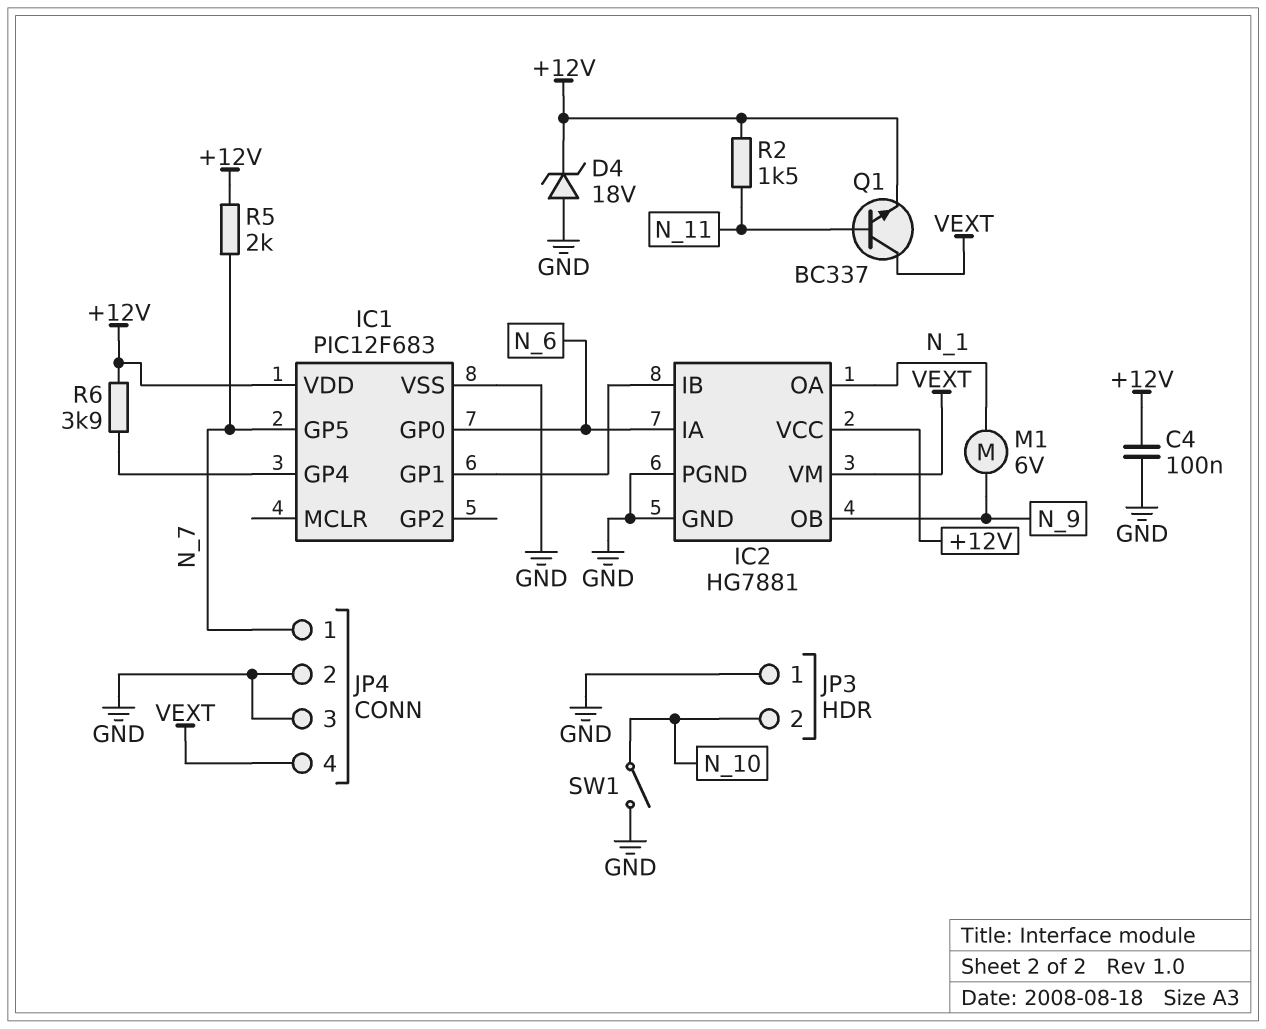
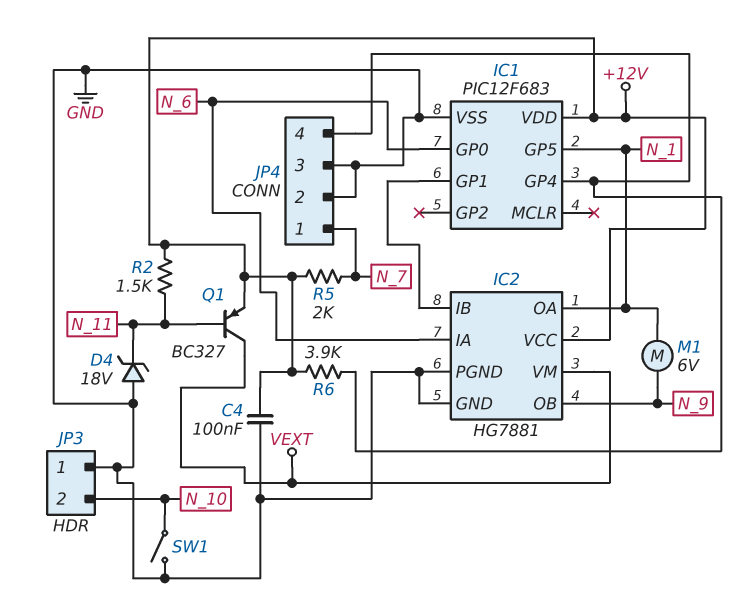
D4: zener 18V (A GND, K +12V) -> zener 18V (A GND, K N_11)
IC1 pin GP5: N_7 -> N_1
JP4 pin 4: VEXT -> IC1/GP4
Q1: NPN BC337 (B N_11, C VEXT, E +12V) -> PNP BC327 (B N_11, C VEXT, E +12V)

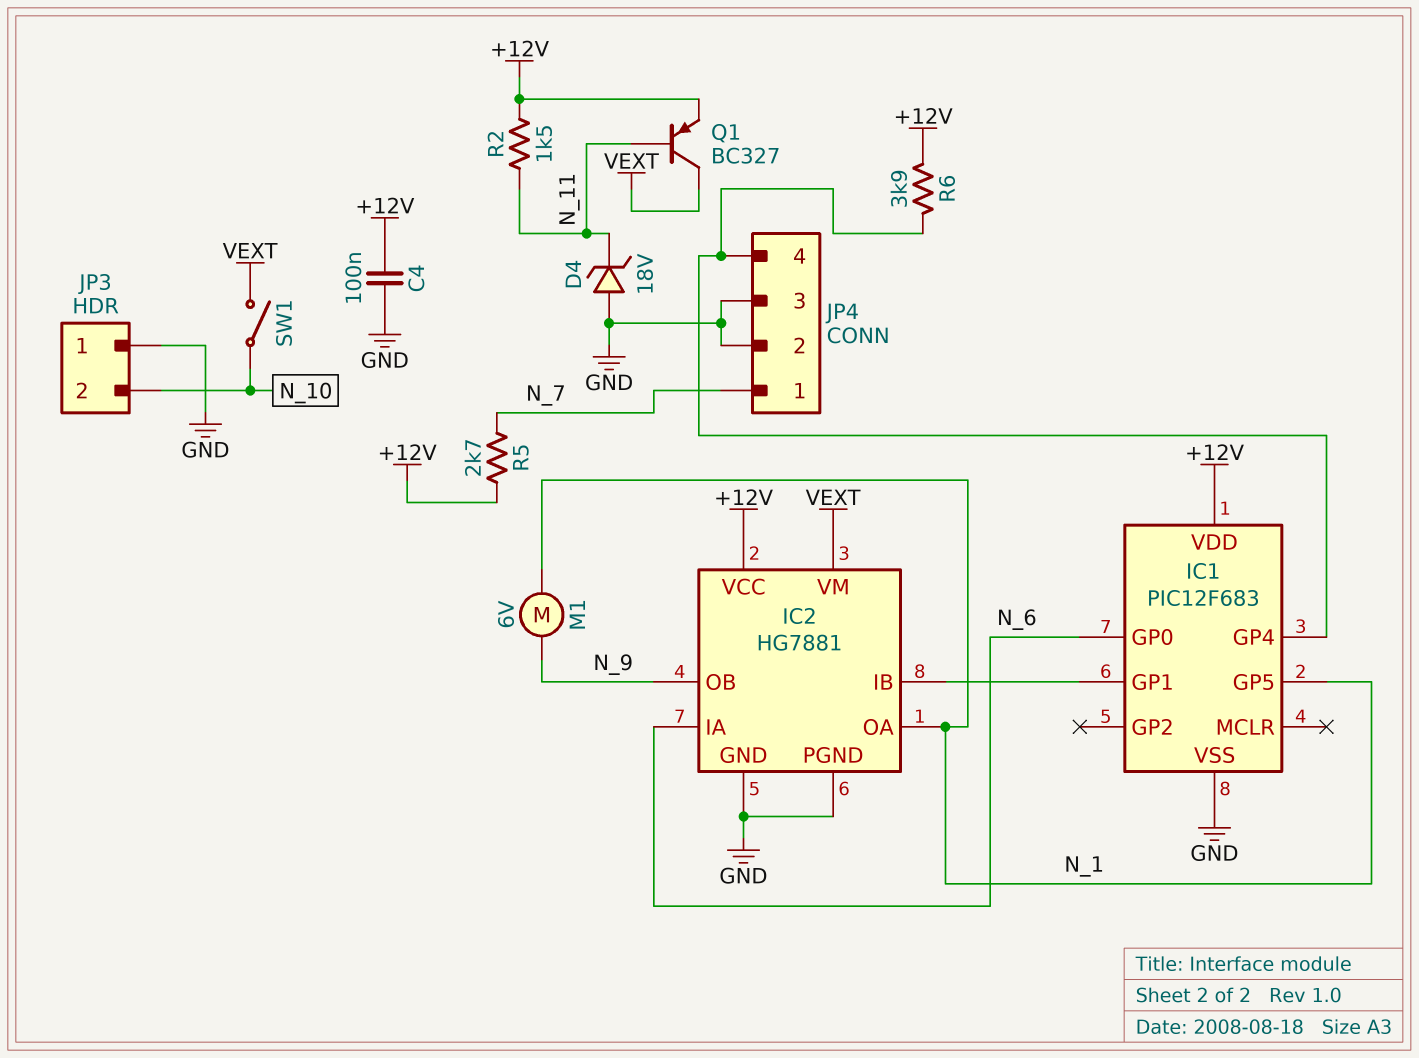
R5: 2k (+12V, N_7) -> 2.7k (+12V, N_7)
SW1: switch (GND, N_10) -> switch (N_10, VEXT)

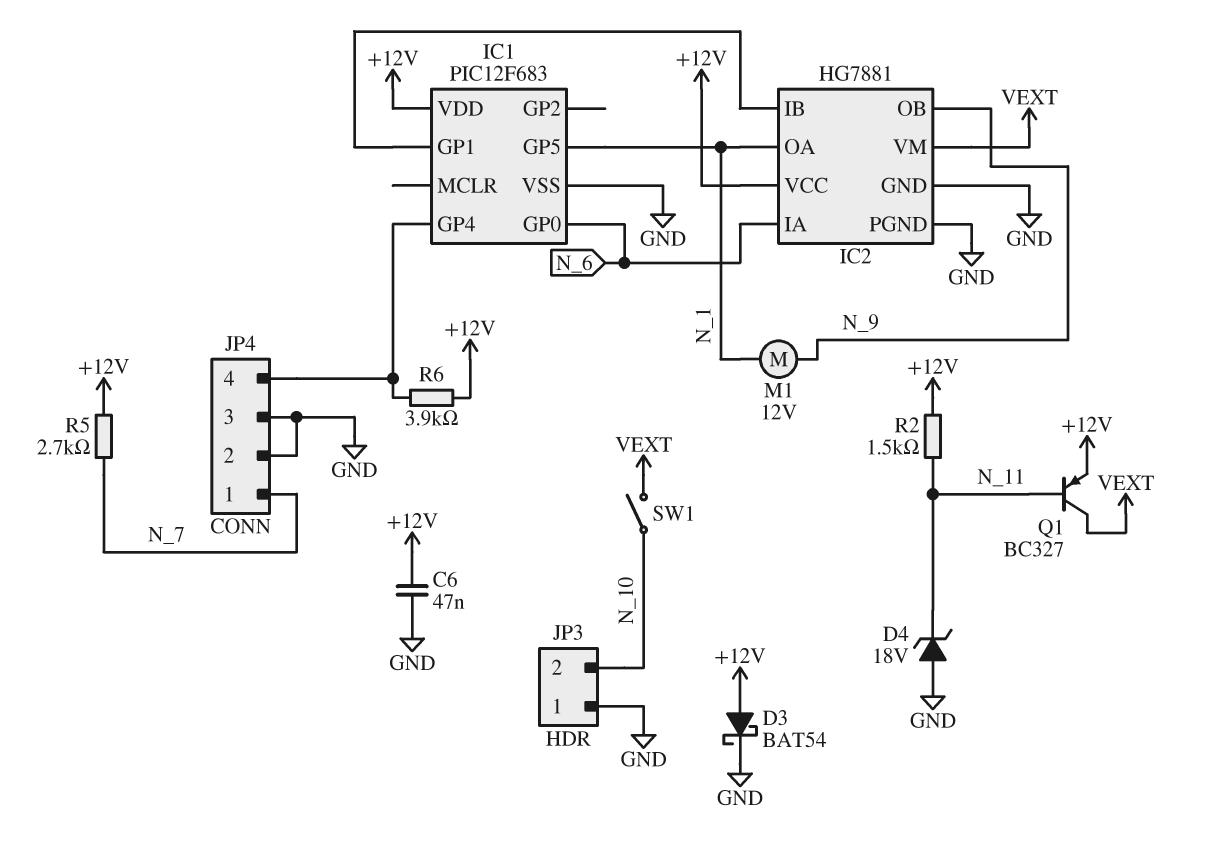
C4: 100nF (+12V, GND) -> none
C6: none -> 47nF (+12V, GND)
D3: none -> schottky BAT54 (A +12V, K GND)
M1: motor 6V (N_1, N_9) -> motor 12V (N_1, N_9)

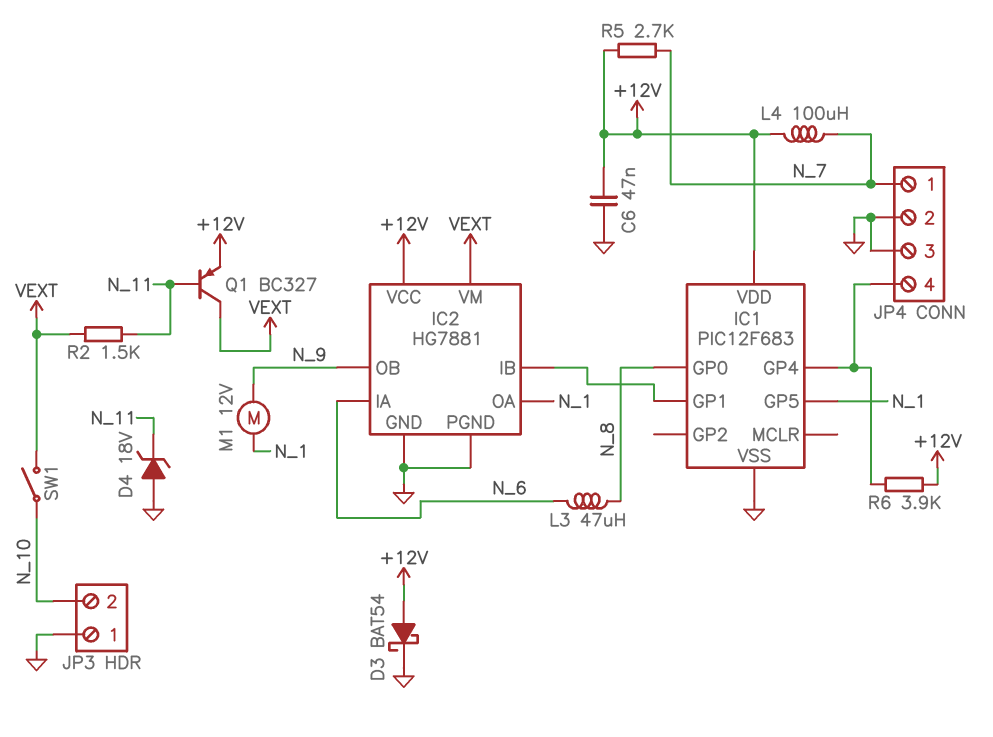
IC1 pin GP0: N_6 -> N_8
L3: none -> 47uH (N_6, N_8)
L4: none -> 100uH (+12V, N_7)
R2: 1.5k (+12V, N_11) -> 1.5k (N_11, VEXT)

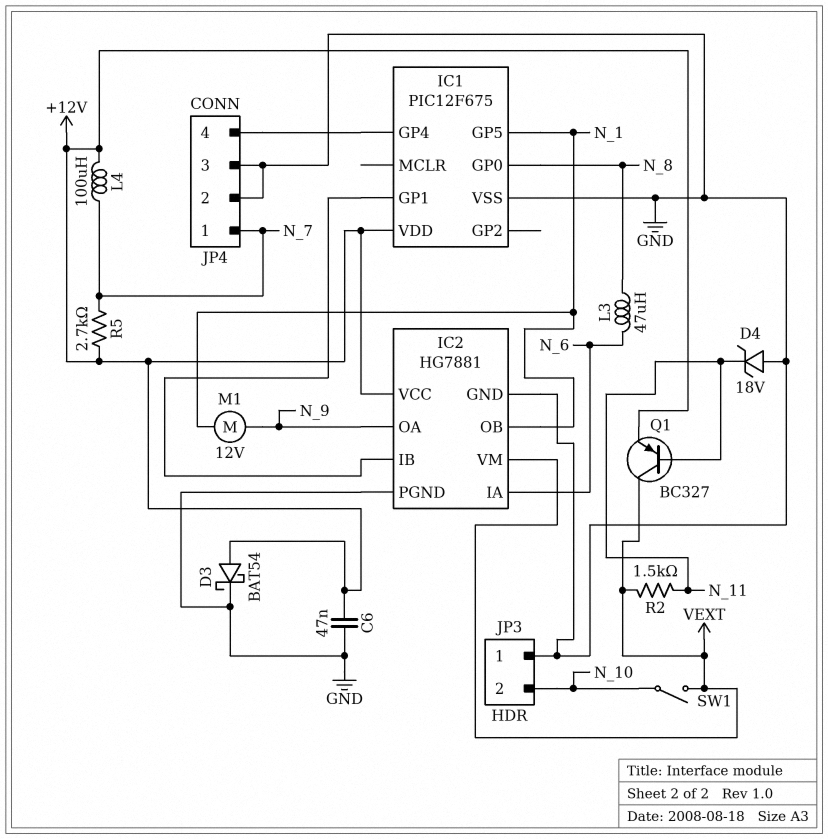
IC1: PIC12F683 -> PIC12F675
IC2 pin OA: N_1 -> N_9
IC2 pin OB: N_9 -> N_1
R6: 3.9k (+12V, IC1/GP4) -> none

